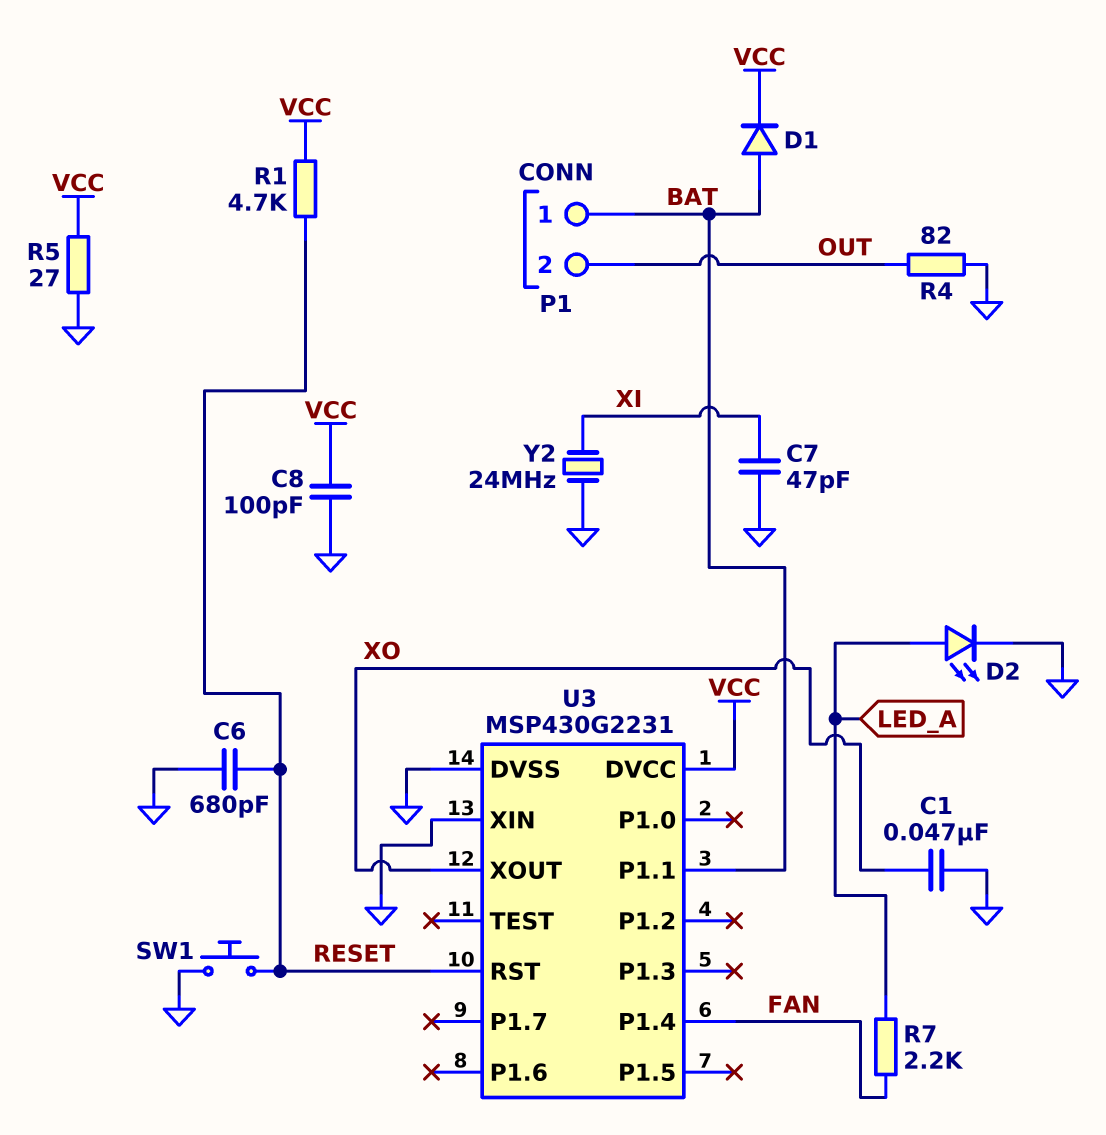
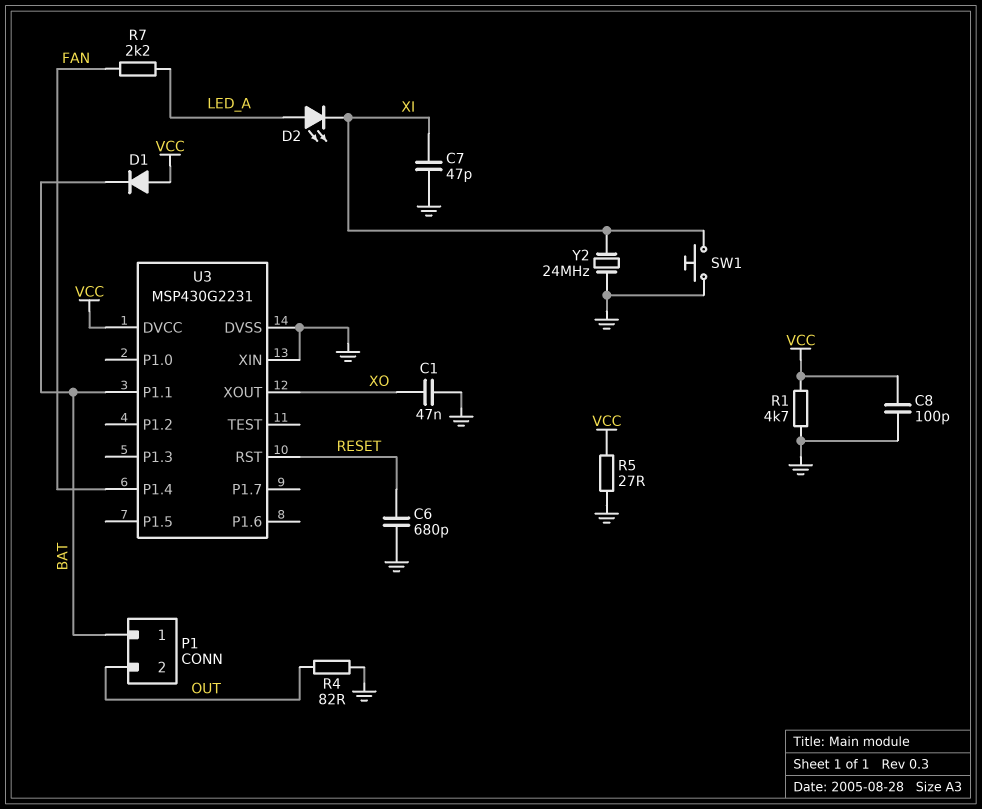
D1: diode (A BAT, K VCC) -> diode (A VCC, K BAT)
D2: LED (A LED_A, K GND) -> LED (A LED_A, K XI)
R1: 4.7k (RESET, VCC) -> 4.7k (GND, VCC)
SW1: button (GND, RESET) -> button (GND, XI)

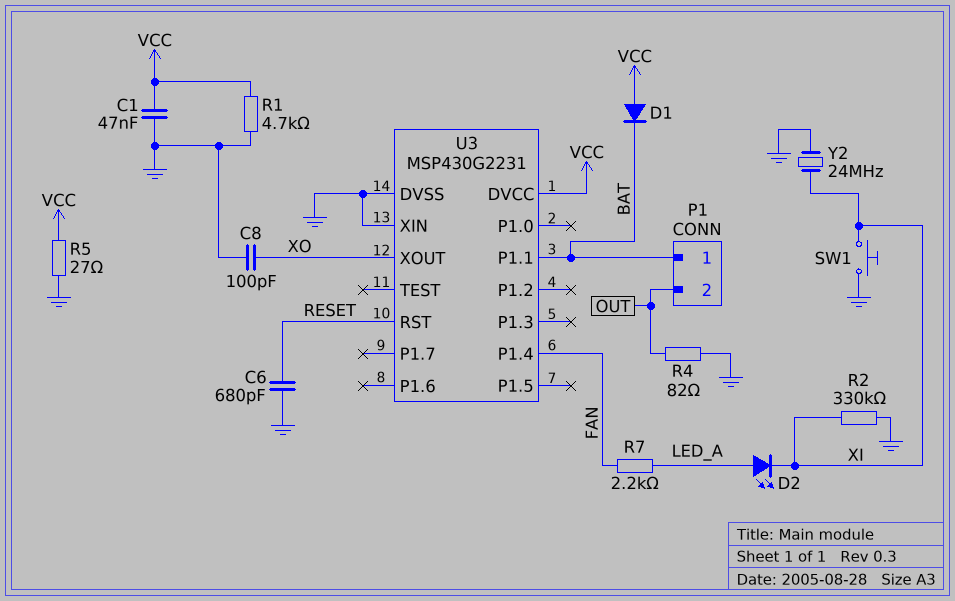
C1: 47nF (GND, XO) -> 47nF (GND, VCC)
C7: 47pF (GND, XI) -> none
C8: 100pF (GND, VCC) -> 100pF (GND, XO)
R2: none -> 330k (GND, XI)

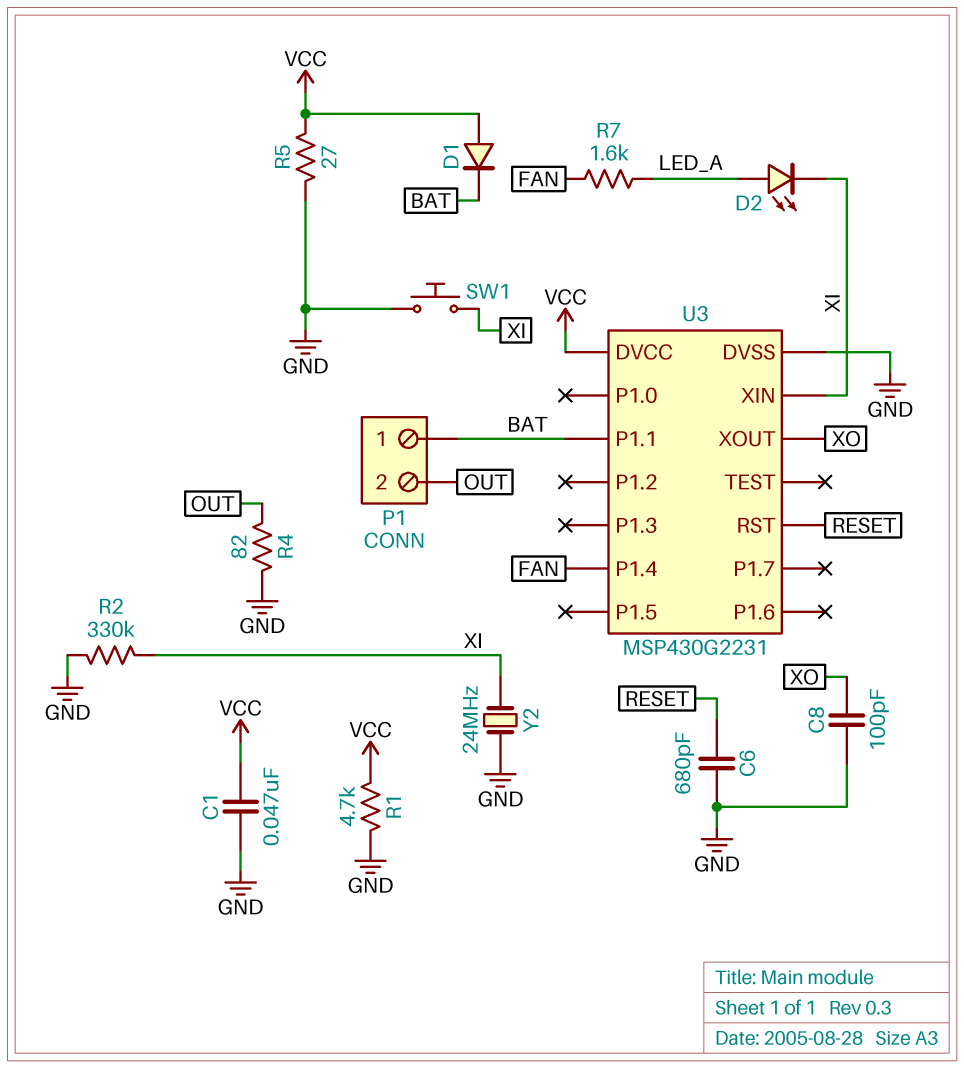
R7: 2.2k (FAN, LED_A) -> 1.6k (FAN, LED_A)
U3 pin XIN: GND -> XI

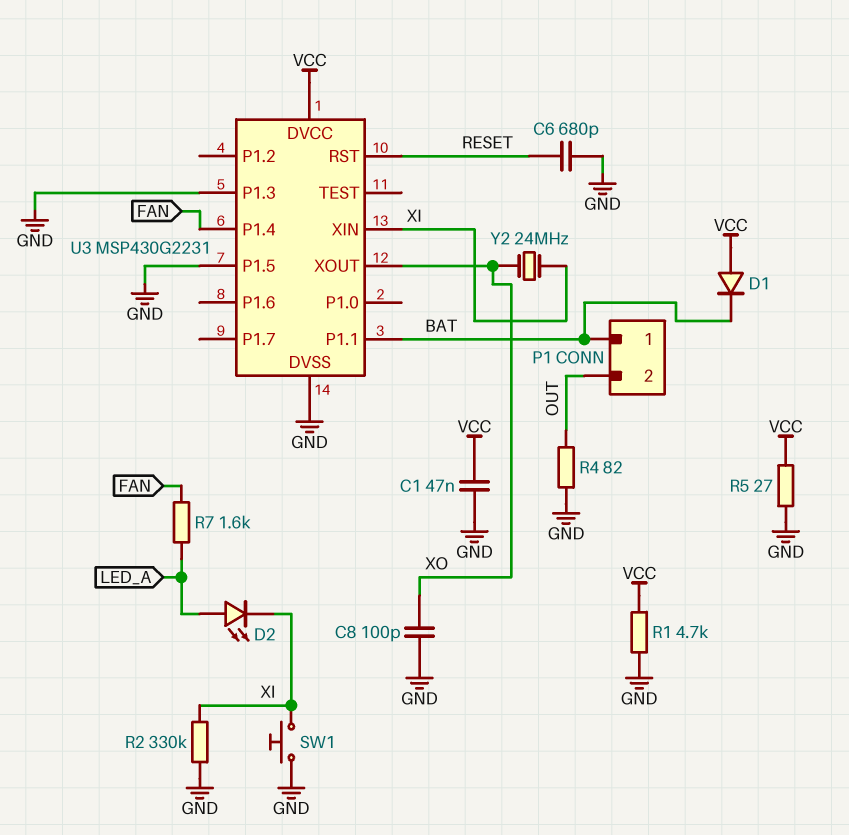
U3 pin P1.3: none -> GND
U3 pin P1.5: none -> GND
Y2: 24MHz (GND, XI) -> 24MHz (XI, XO)

